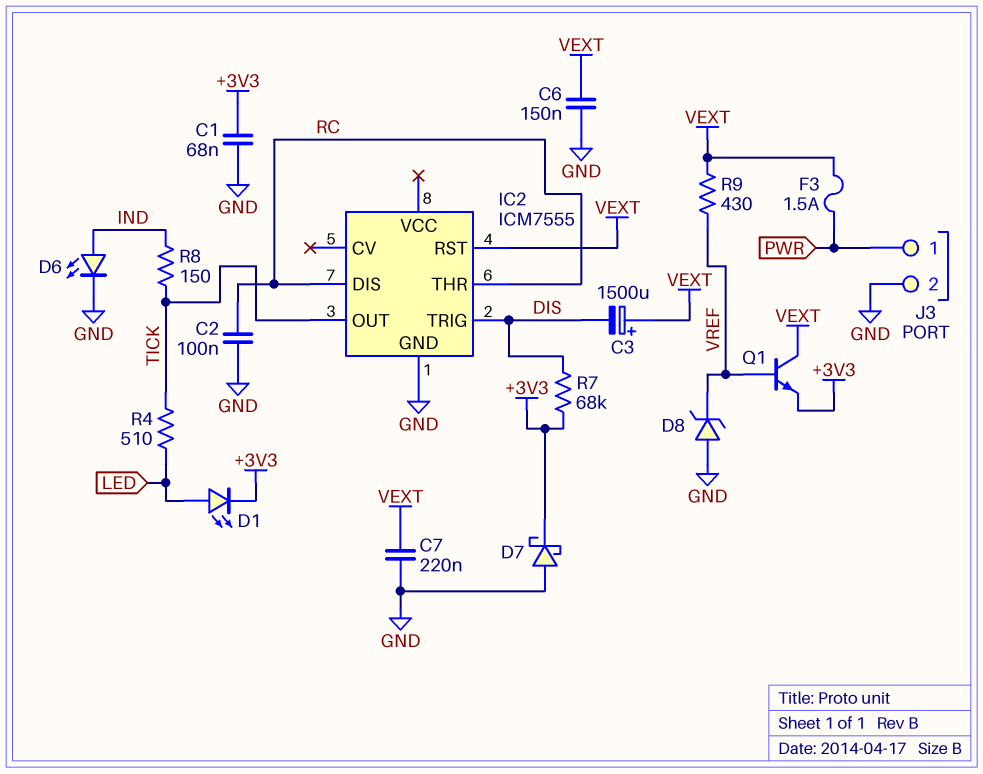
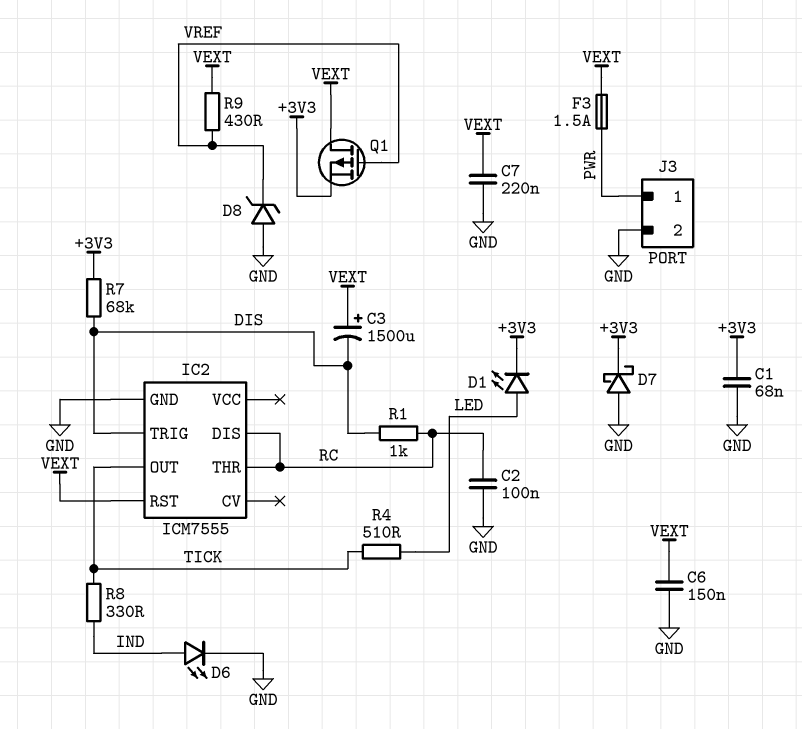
Q1: NPN (B VREF, C VEXT, E +3V3) -> PMOS (G VREF, D VEXT, S +3V3)
R1: none -> 1k (DIS, RC)
R8: 150 (IND, TICK) -> 330 (IND, TICK)

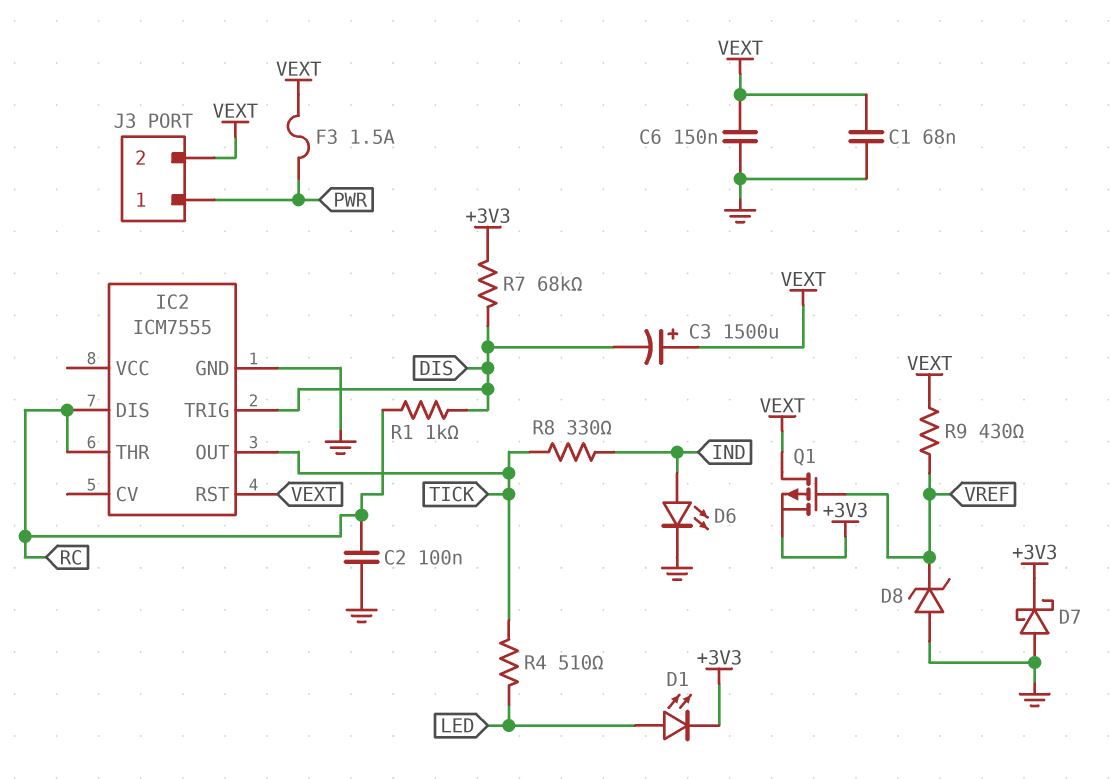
C1: 68nF (+3V3, GND) -> 68nF (GND, VEXT)
C7: 220nF (GND, VEXT) -> none
J3 pin 2: GND -> VEXT

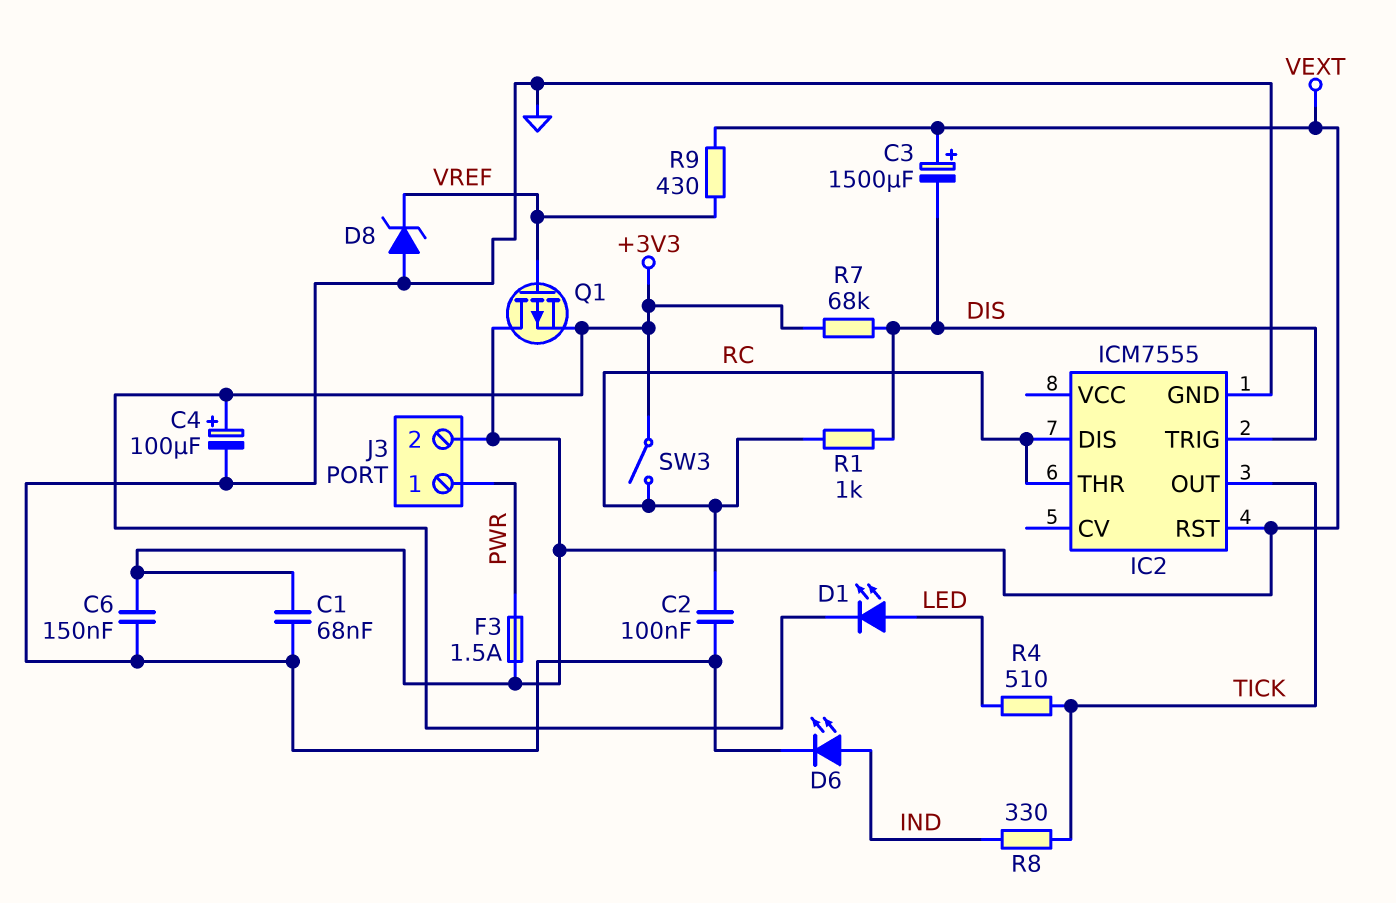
C4: none -> 100uF (plus +3V3, minus GND)
D7: schottky (A GND, K +3V3) -> none
SW3: none -> switch (+3V3, RC)

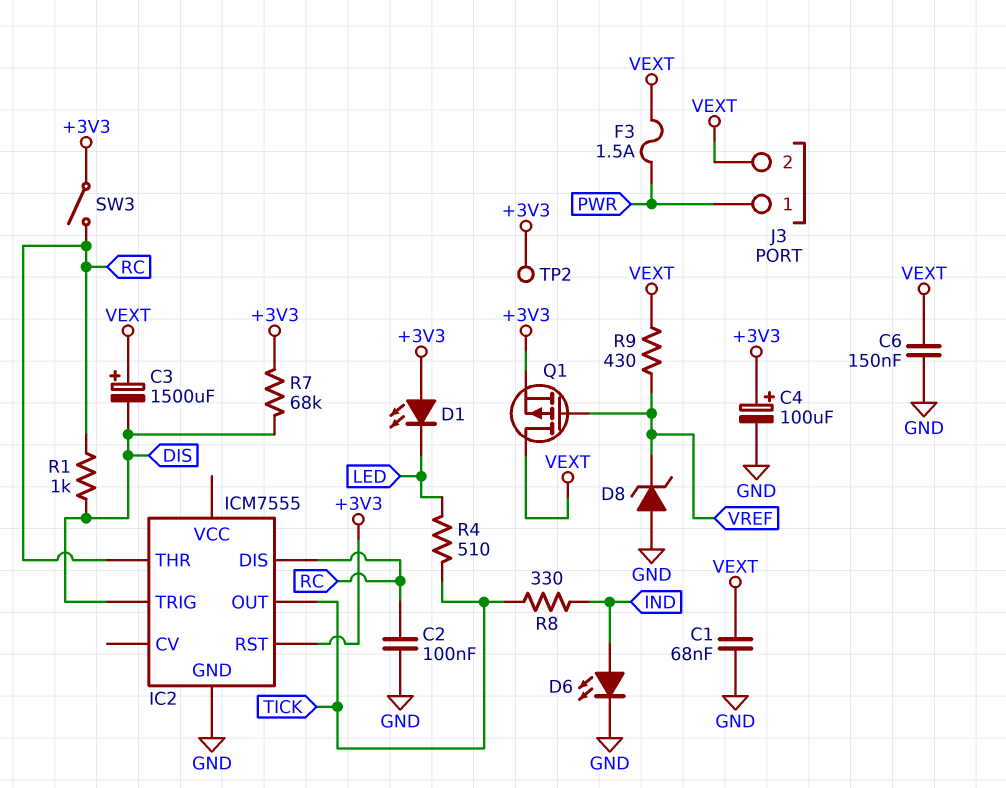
D1: LED (A LED, K +3V3) -> LED (A +3V3, K LED)
IC2 pin RST: VEXT -> +3V3
TP2: none -> test point (+3V3)

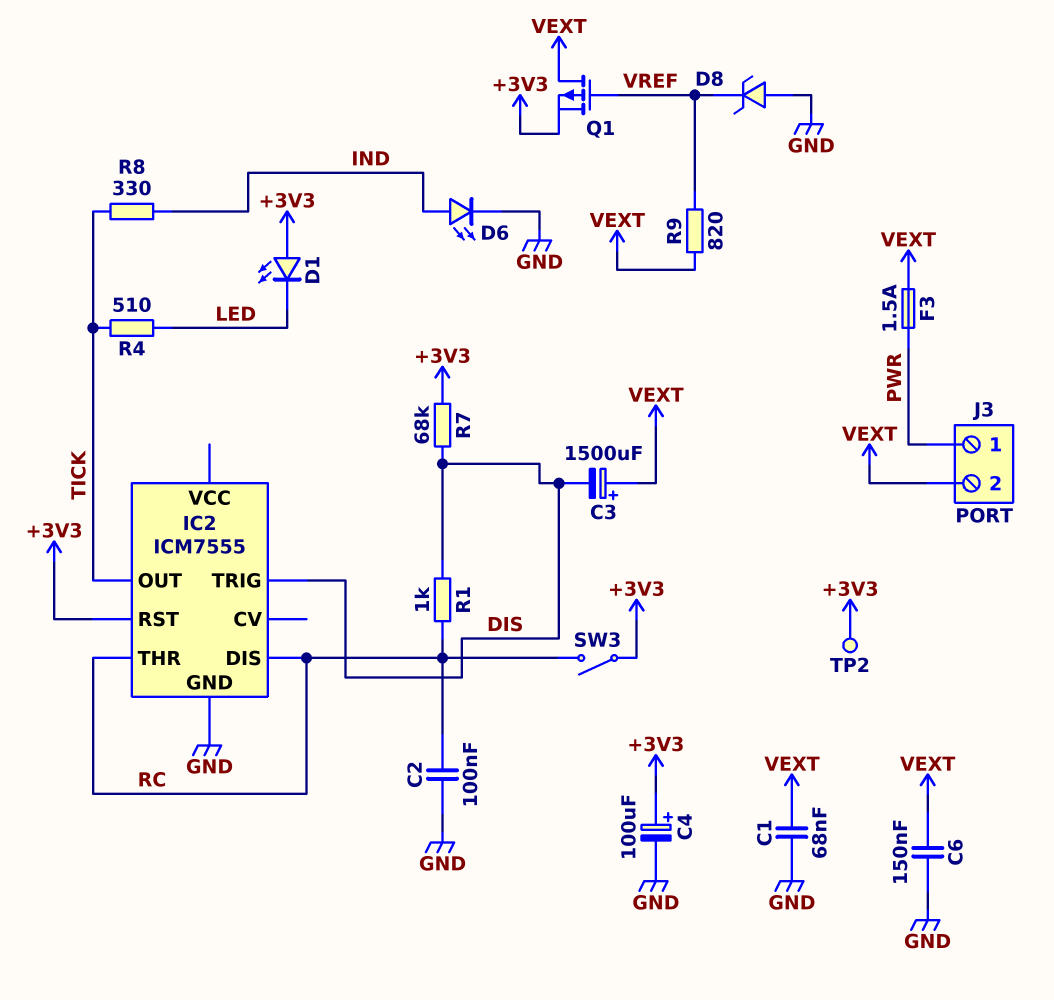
R9: 430 (VEXT, VREF) -> 820 (VEXT, VREF)

